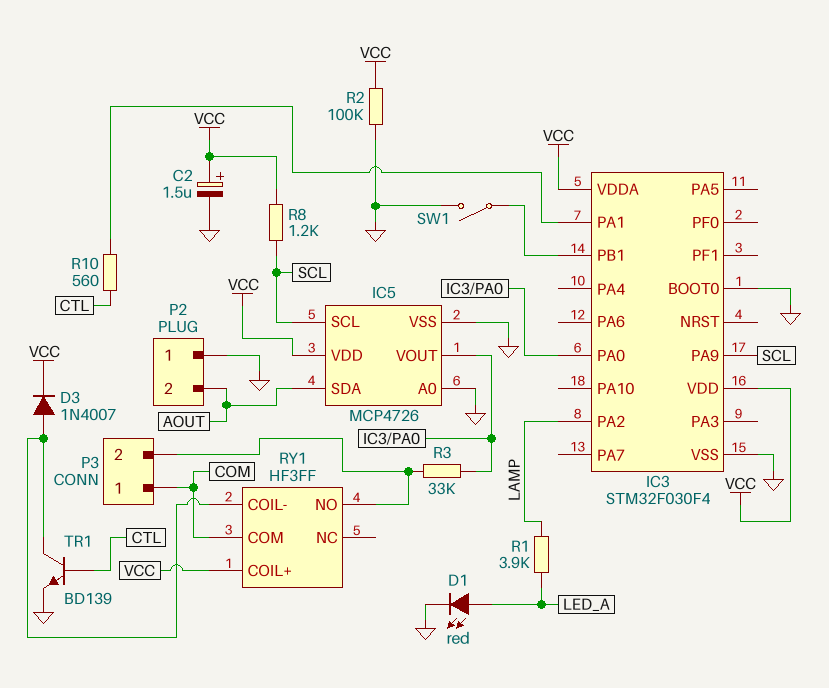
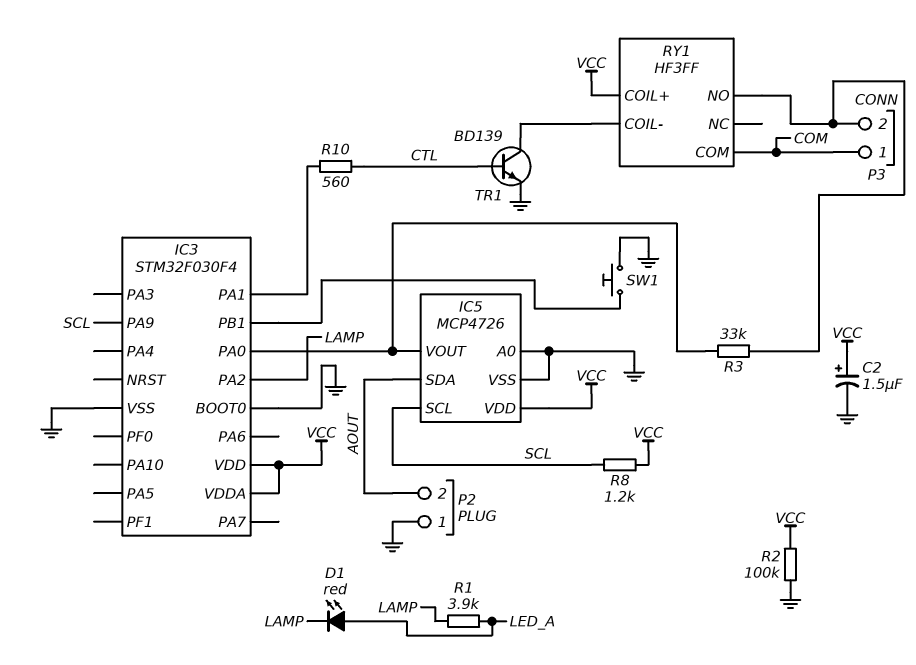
D1: LED red (A LED_A, K GND) -> LED red (A LED_A, K LAMP)
D3: diode 1N4007 (A RY1/COIL-, K VCC) -> none
SW1: switch (GND, IC3/PB1) -> button (GND, IC3/PB1)

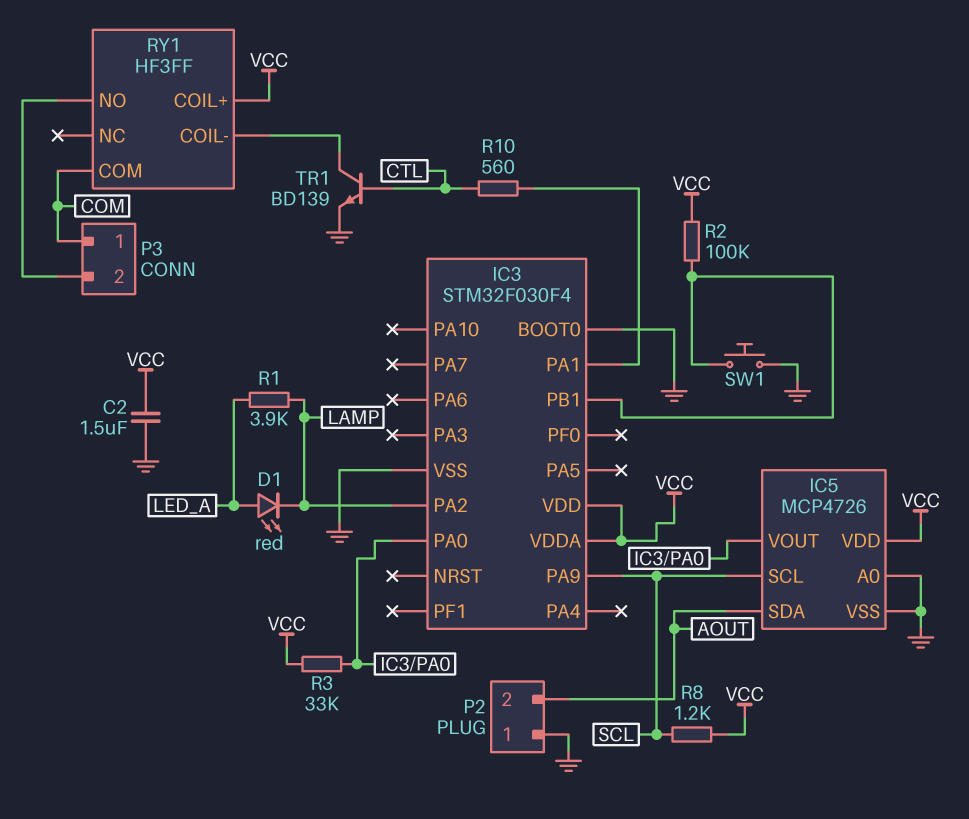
C2: 1.5uF (plus VCC, minus GND) -> 1.5uF (GND, VCC)
R2: 100k (GND, VCC) -> 100k (IC3/PB1, VCC)
R3: 33k (IC3/PA0, P3/2) -> 33k (IC3/PA0, VCC)

